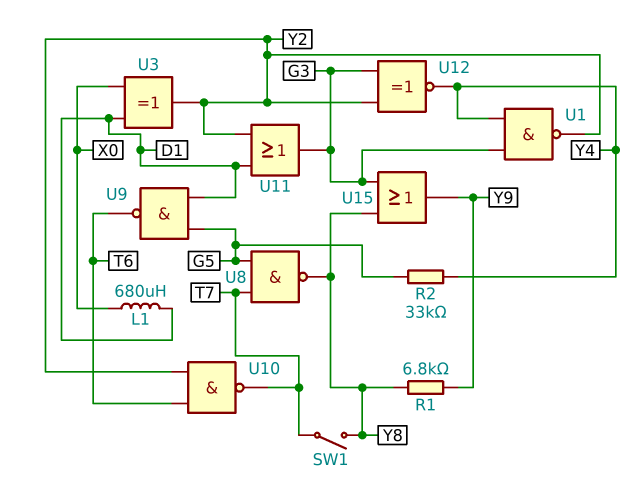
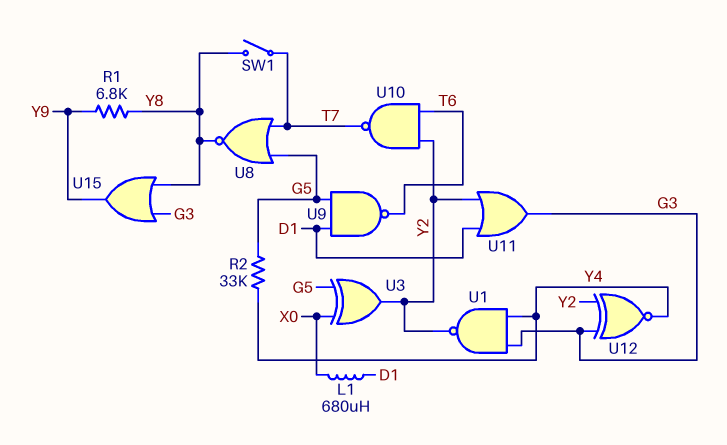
U3: XOR (in D1, in X0, out Y2) -> XOR (in G5, in X0, out Y2)
U8: NAND (in G5, in T7, out Y8) -> NOR (in G5, in T7, out Y8)

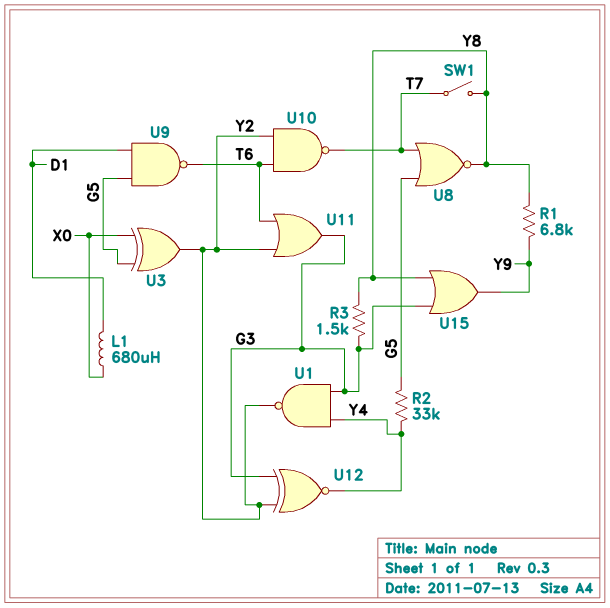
R3: none -> 1.5k (G3, Y8)
U11: OR (in D1, in Y2, out G3) -> OR (in T6, in Y2, out G3)

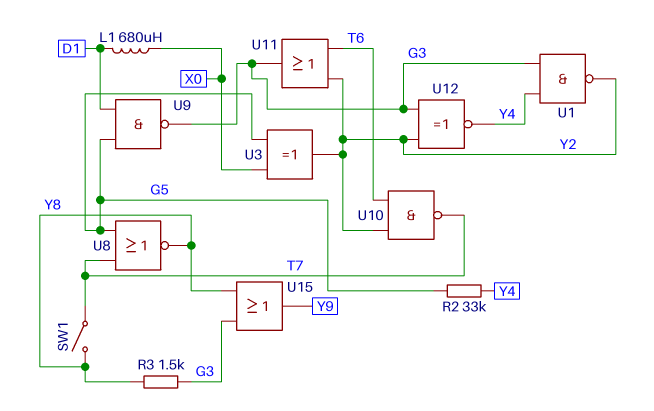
R1: 6.8k (Y8, Y9) -> none
U9: NAND (in D1, in G5, out T6) -> NAND (in D1, in G5, out G3)

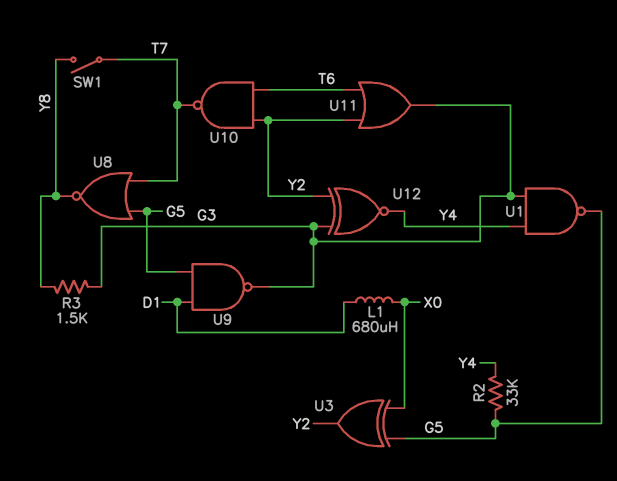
U1: NAND (in G3, in Y4, out Y2) -> NAND (in G3, in Y4, out G5)
U15: OR (in G3, in Y8, out Y9) -> none

